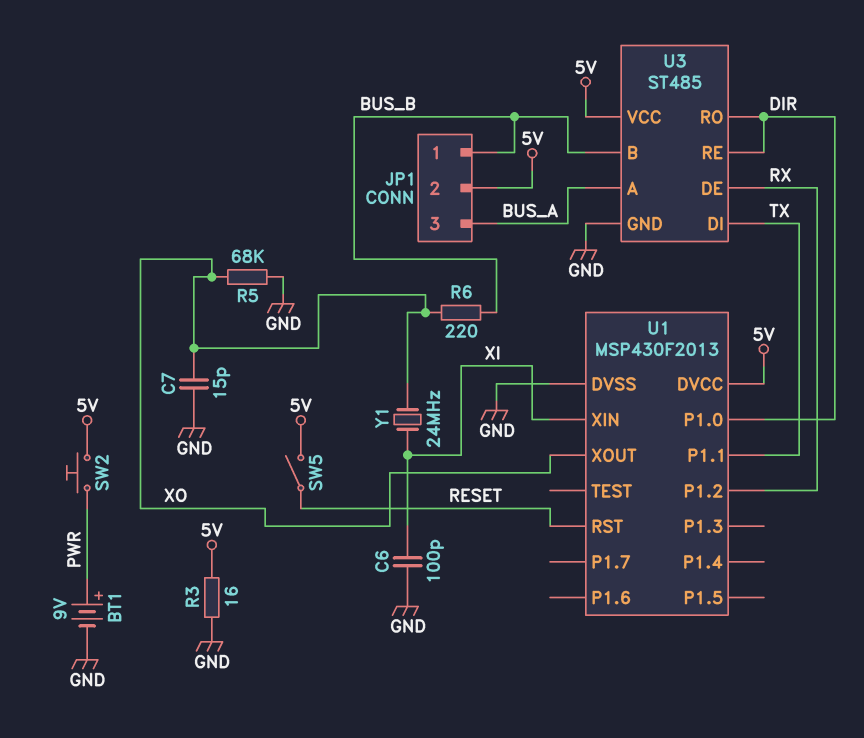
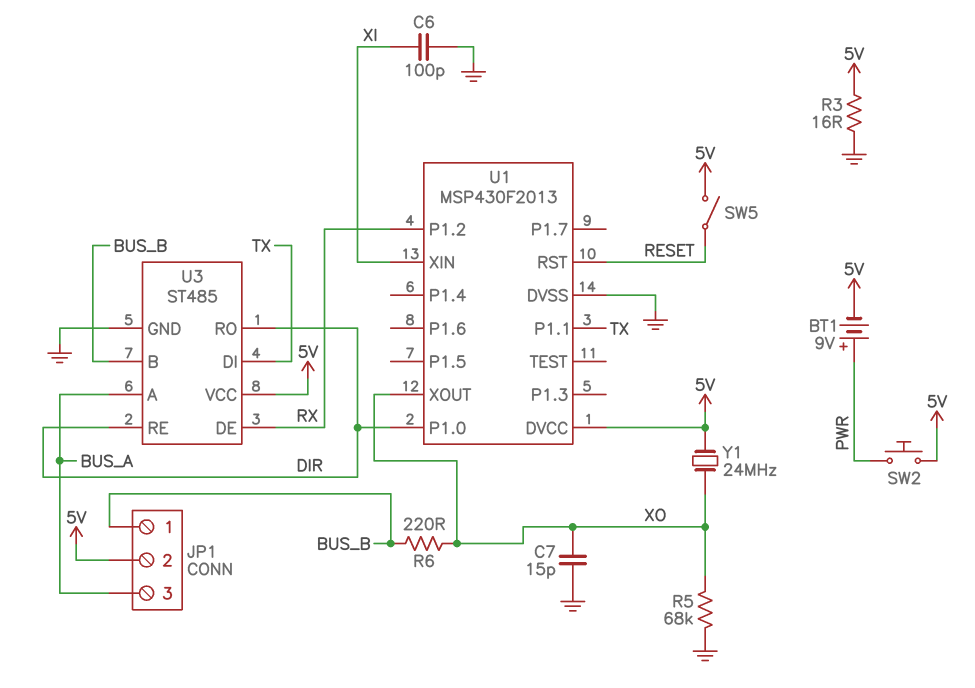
BT1: 9V (plus PWR, minus GND) -> 9V (plus PWR, minus 5V)
Y1: 24MHz (XI, XO) -> 24MHz (5V, XO)

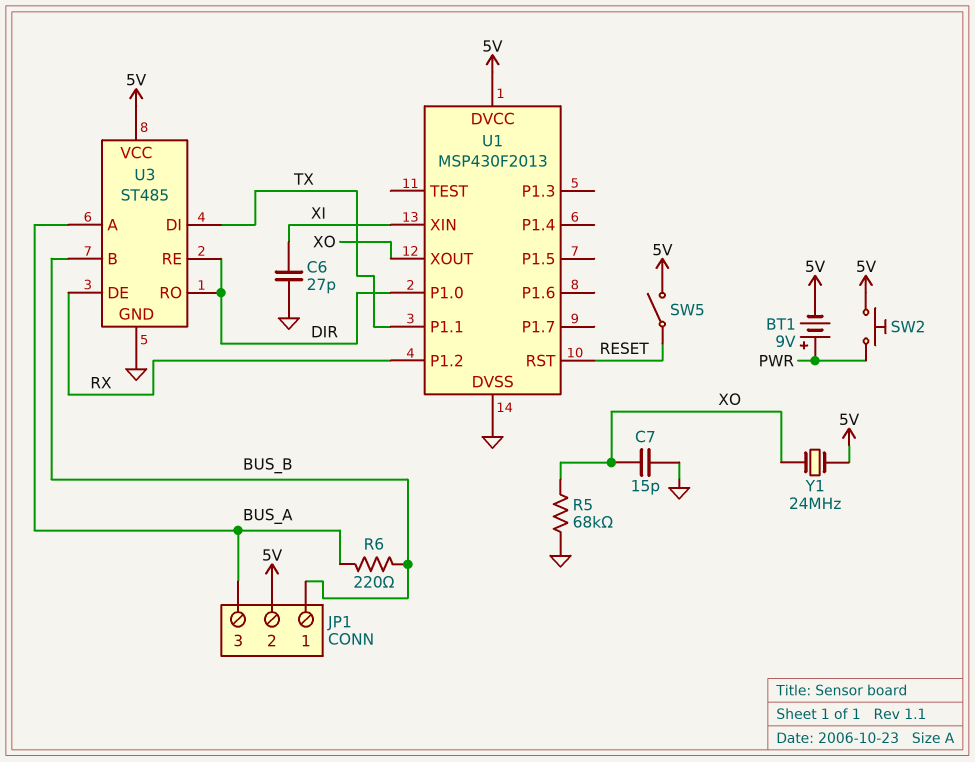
C6: 100pF (GND, XI) -> 27pF (GND, XI)
R3: 16 (5V, GND) -> none
R6: 220 (BUS_B, XO) -> 220 (BUS_A, BUS_B)

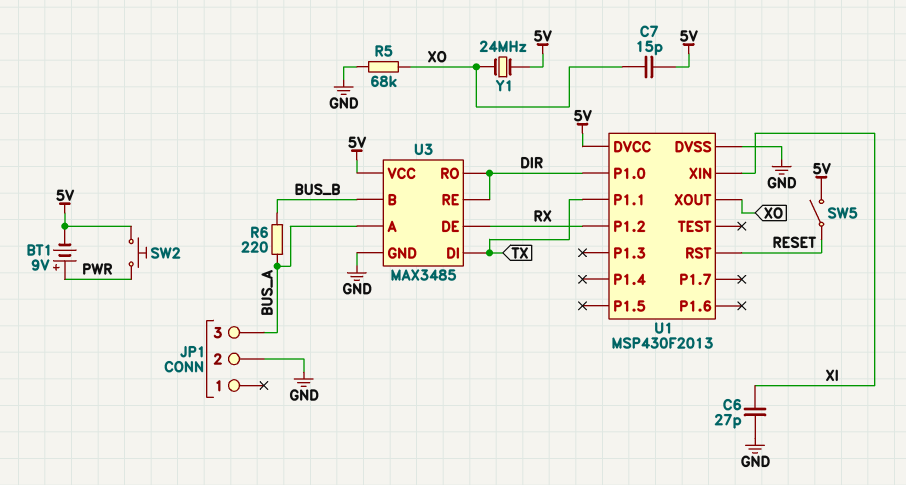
C7: 15pF (GND, XO) -> 15pF (5V, XO)
JP1 pin 1: BUS_B -> none
JP1 pin 2: 5V -> GND
U3: ST485 -> MAX3485

